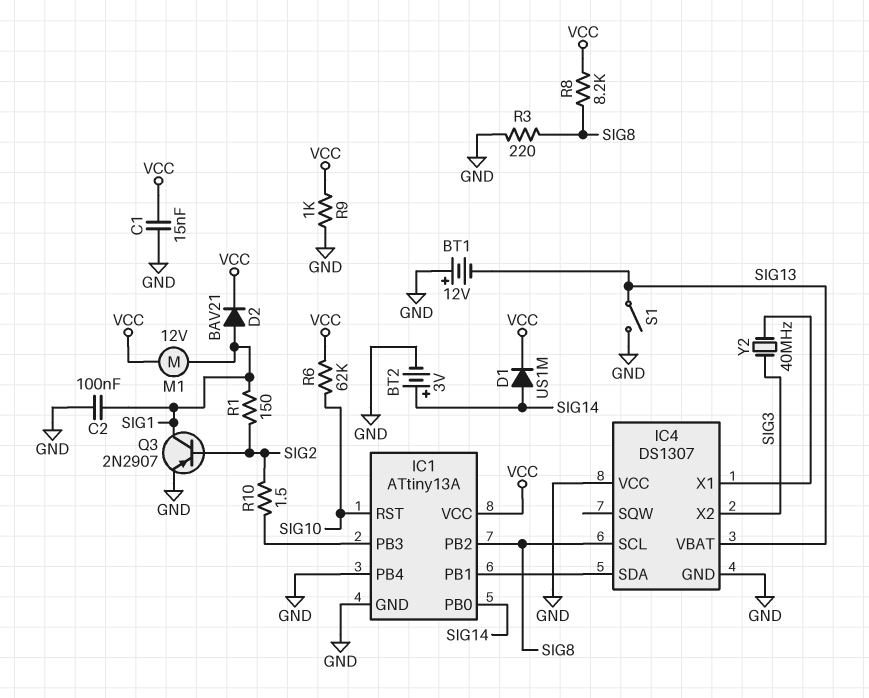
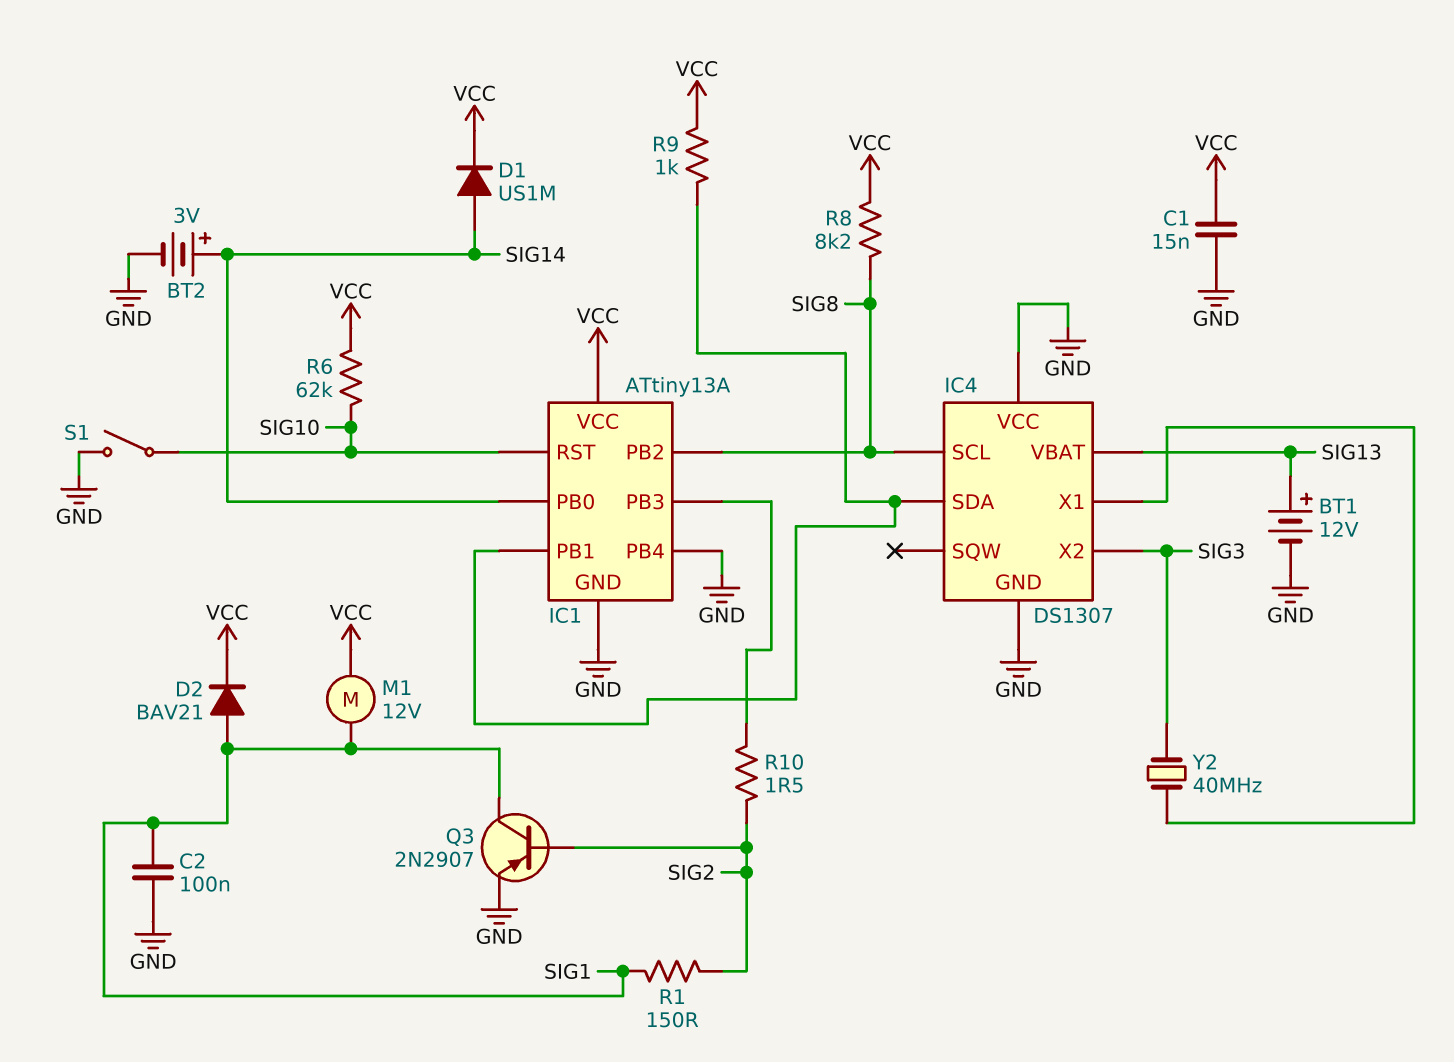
BT1: 12V (plus GND, minus SIG13) -> 12V (plus SIG13, minus GND)
R3: 220 (GND, SIG8) -> none
R9: 1k (GND, VCC) -> 1k (IC1/PB1, VCC)
S1: switch (GND, SIG13) -> switch (GND, SIG10)

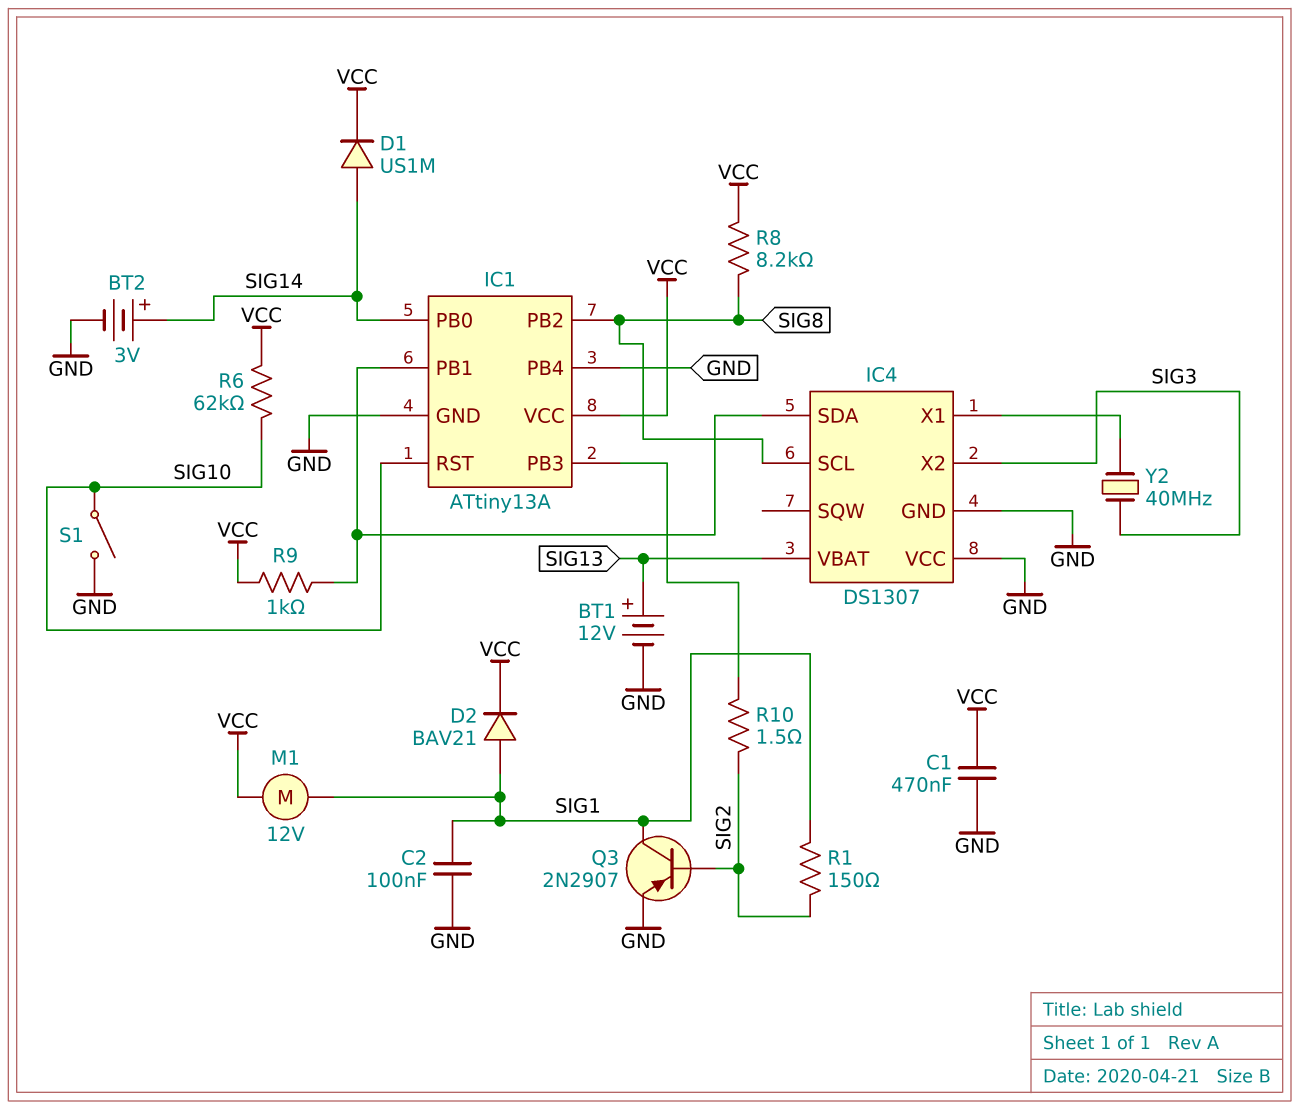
C1: 15nF (GND, VCC) -> 470nF (GND, VCC)

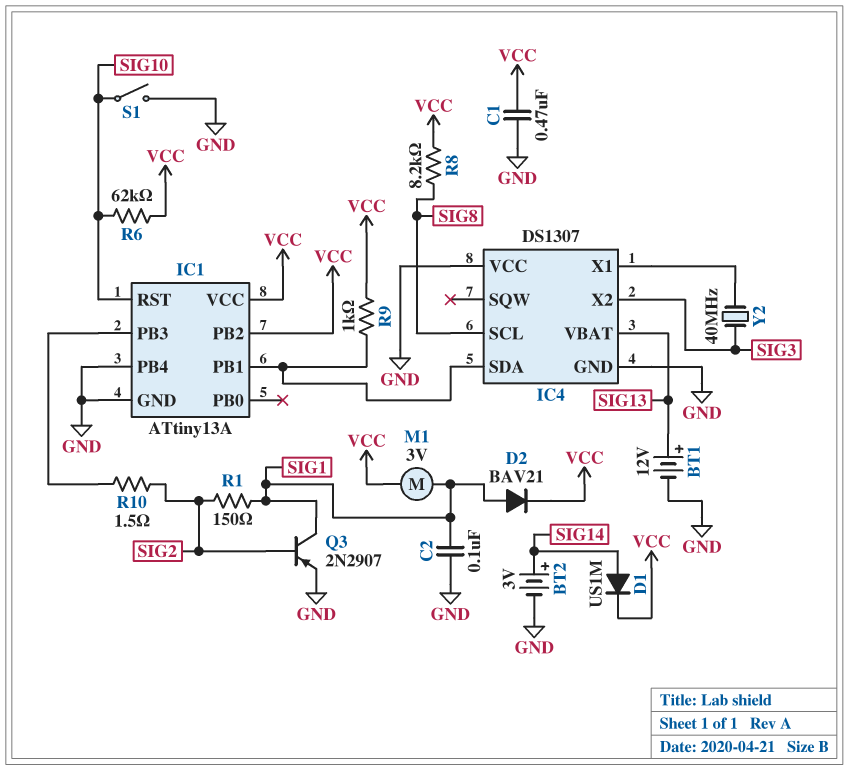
IC1 pin PB0: SIG14 -> none
IC1 pin PB2: SIG8 -> VCC
M1: motor 12V (SIG1, VCC) -> motor 3V (SIG1, VCC)

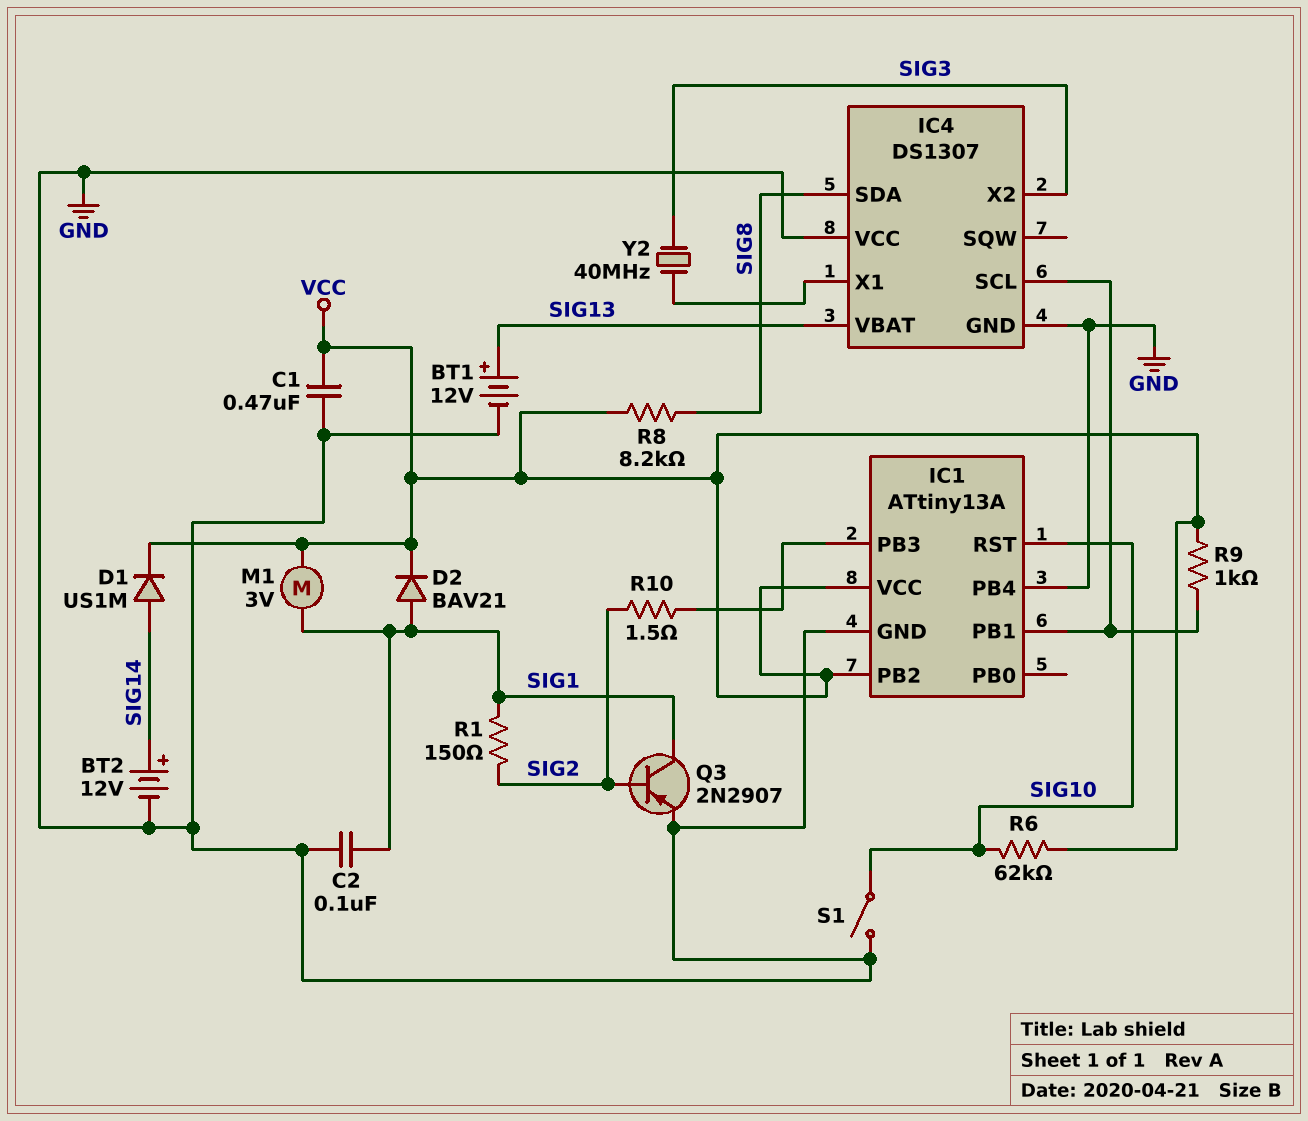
BT2: 3V (plus SIG14, minus GND) -> 12V (plus SIG14, minus GND)
IC4 pin SCL: SIG8 -> IC1/PB1
IC4 pin SDA: IC1/PB1 -> SIG8

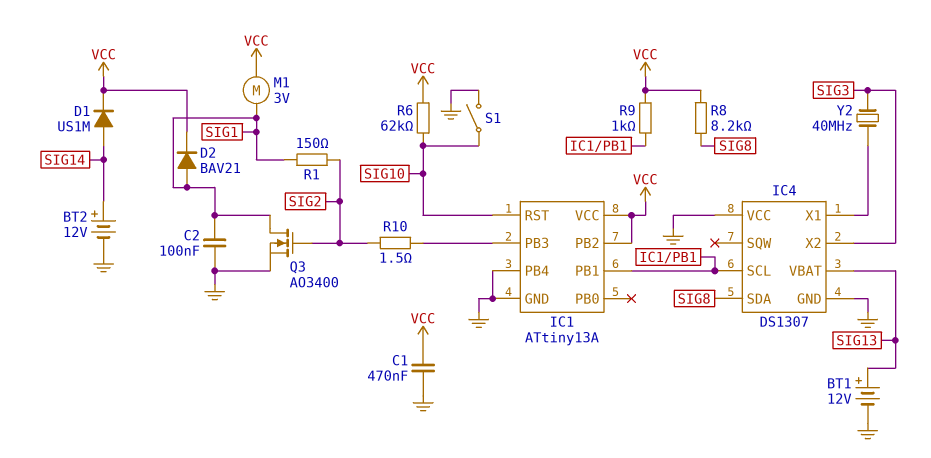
Q3: PNP 2N2907 (B SIG2, C SIG1, E GND) -> NMOS AO3400 (G SIG2, D SIG1, S GND)

